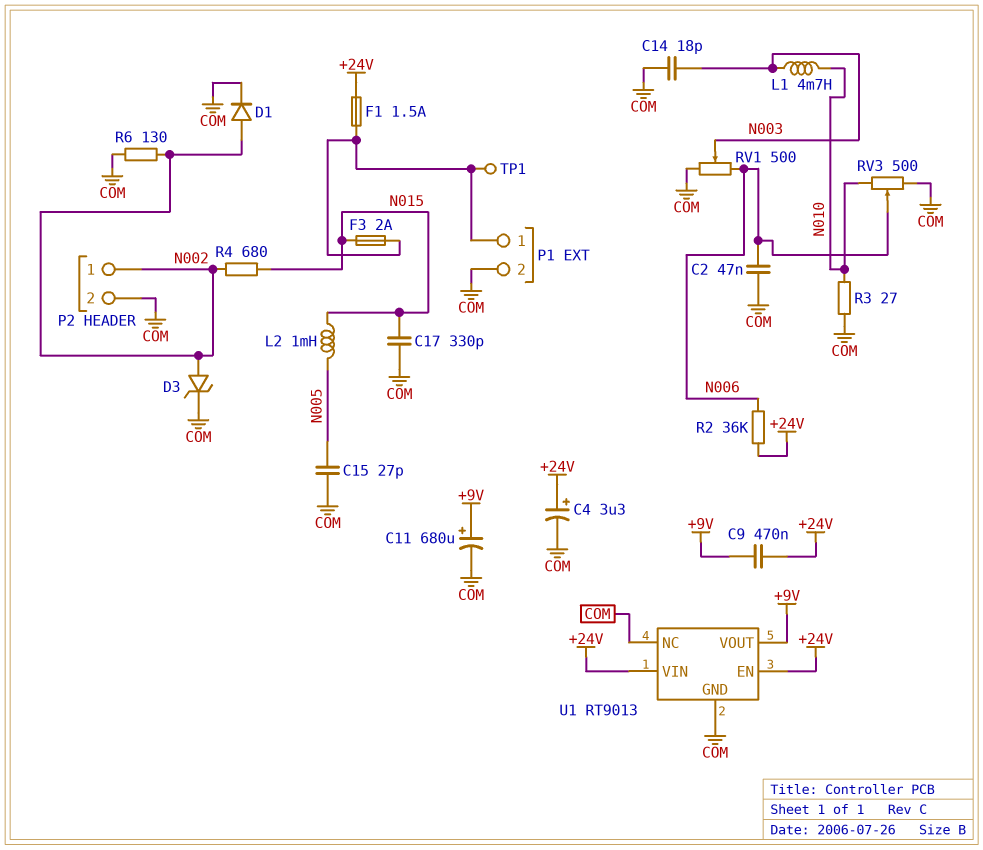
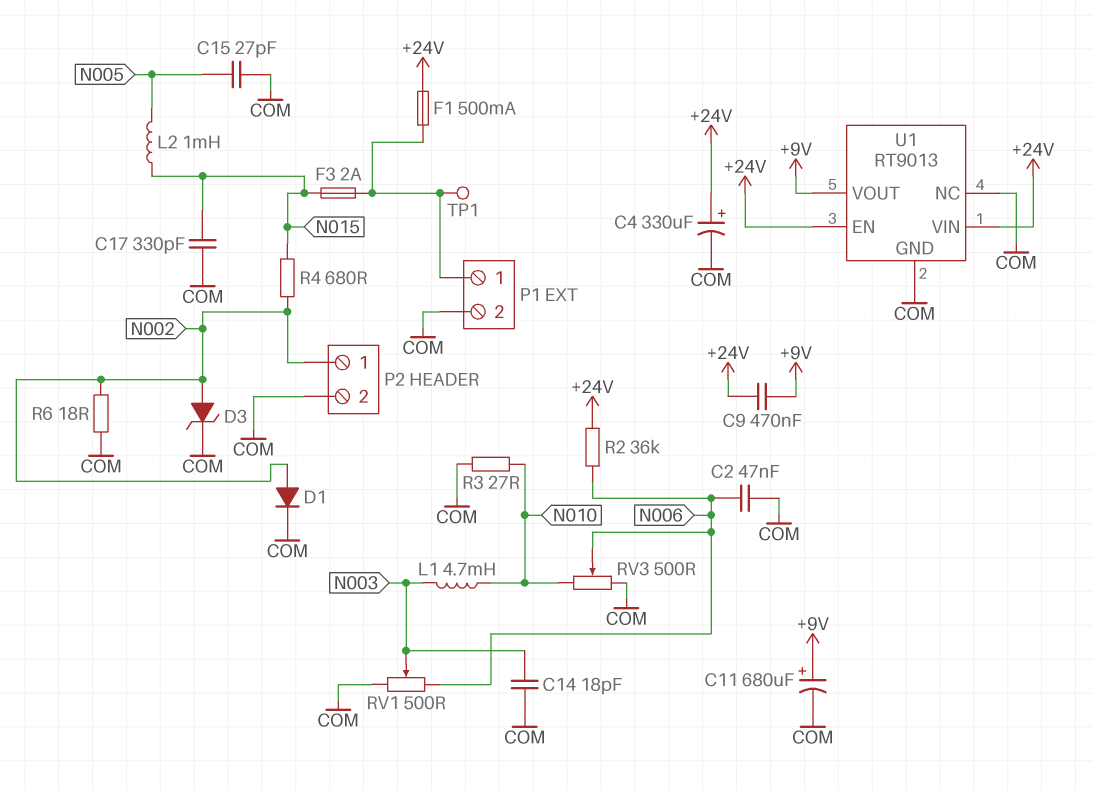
C4: 3.3uF (plus +24V, minus COM) -> 330uF (plus +24V, minus COM)
F1: 1.5A (+24V, P1/1) -> 500mA (+24V, P1/1)
R6: 130 (COM, N002) -> 18 (COM, N002)

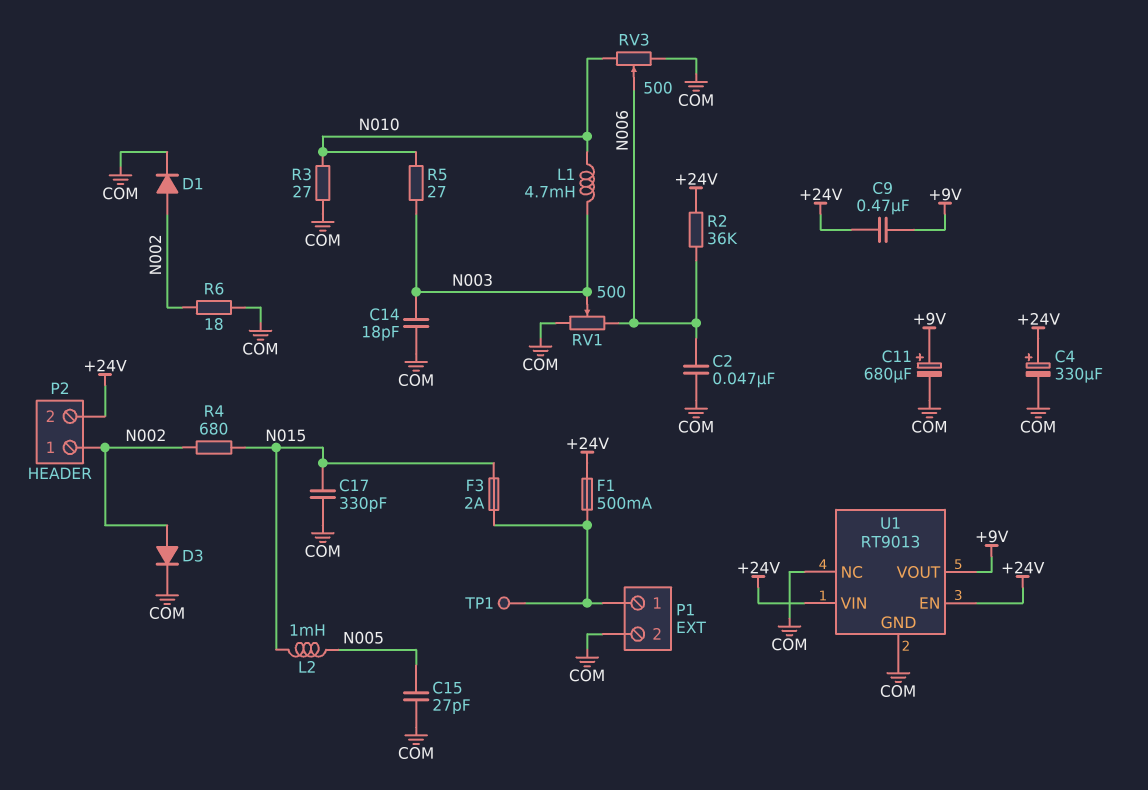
D3: zener (A N002, K COM) -> diode (A N002, K COM)
P2 pin 2: COM -> +24V
R5: none -> 27 (N003, N010)

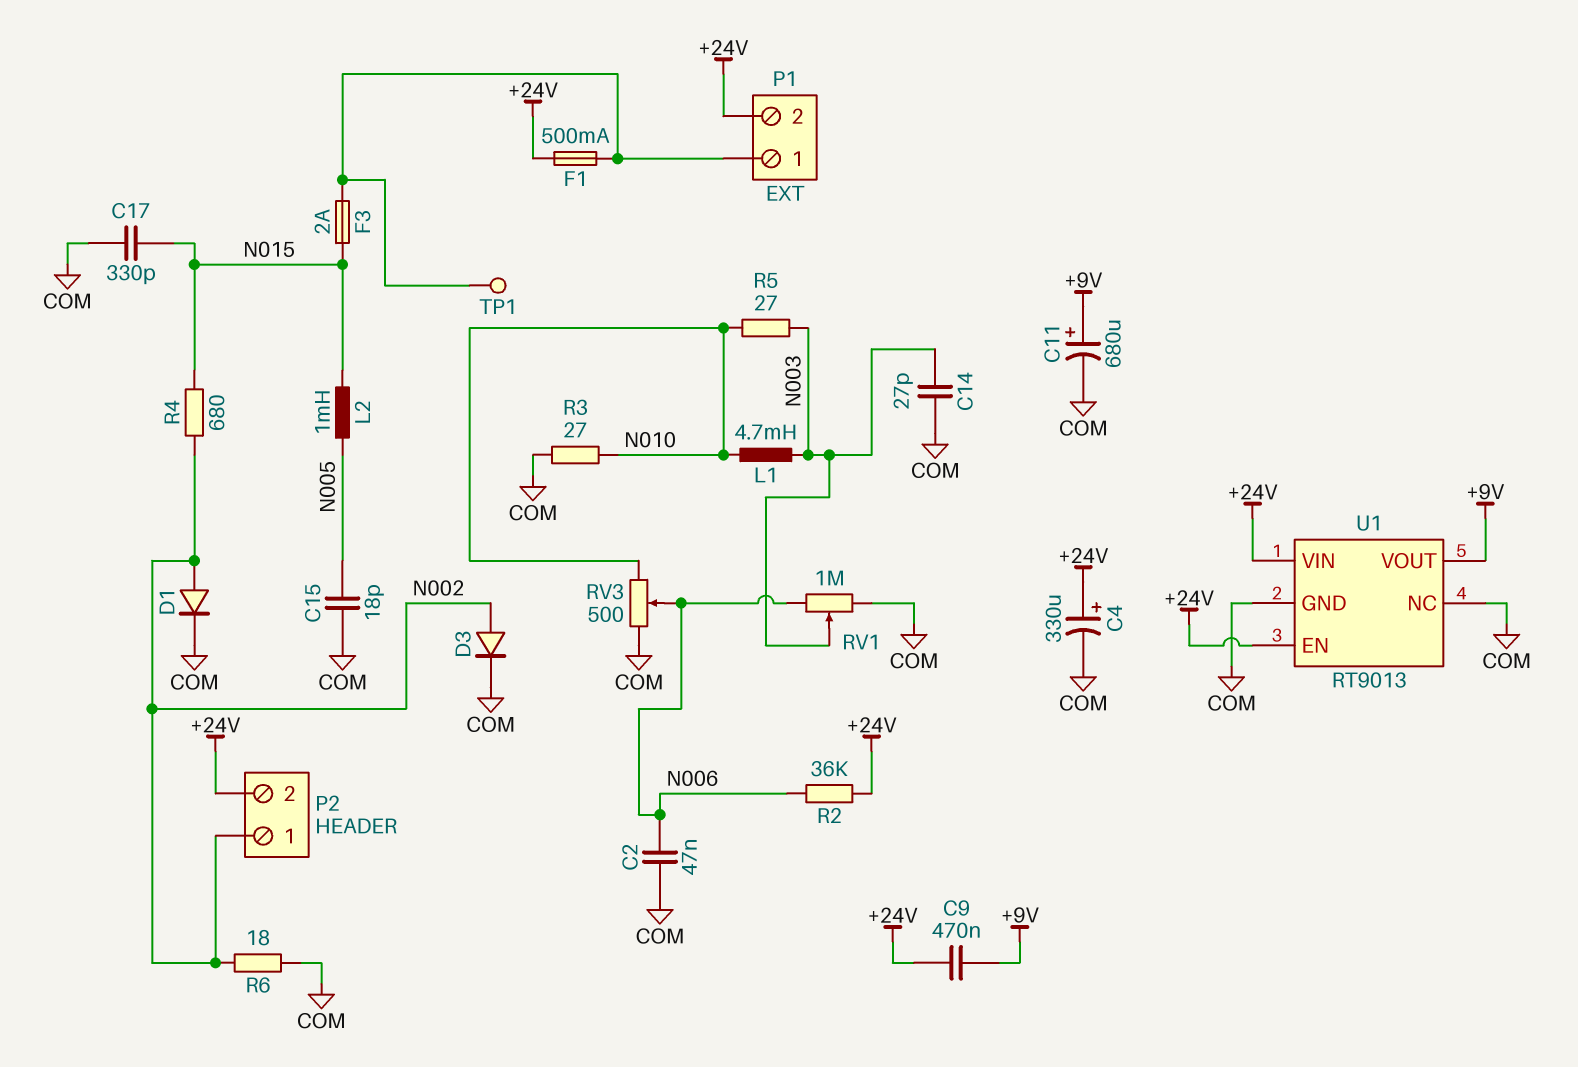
C14: 18pF (COM, N003) -> 27pF (COM, N003)
C15: 27pF (COM, N005) -> 18pF (COM, N005)
P1 pin 2: COM -> +24V
RV1: 500 (COM, N006, wiper N003) -> 1M (COM, N006, wiper N003)

